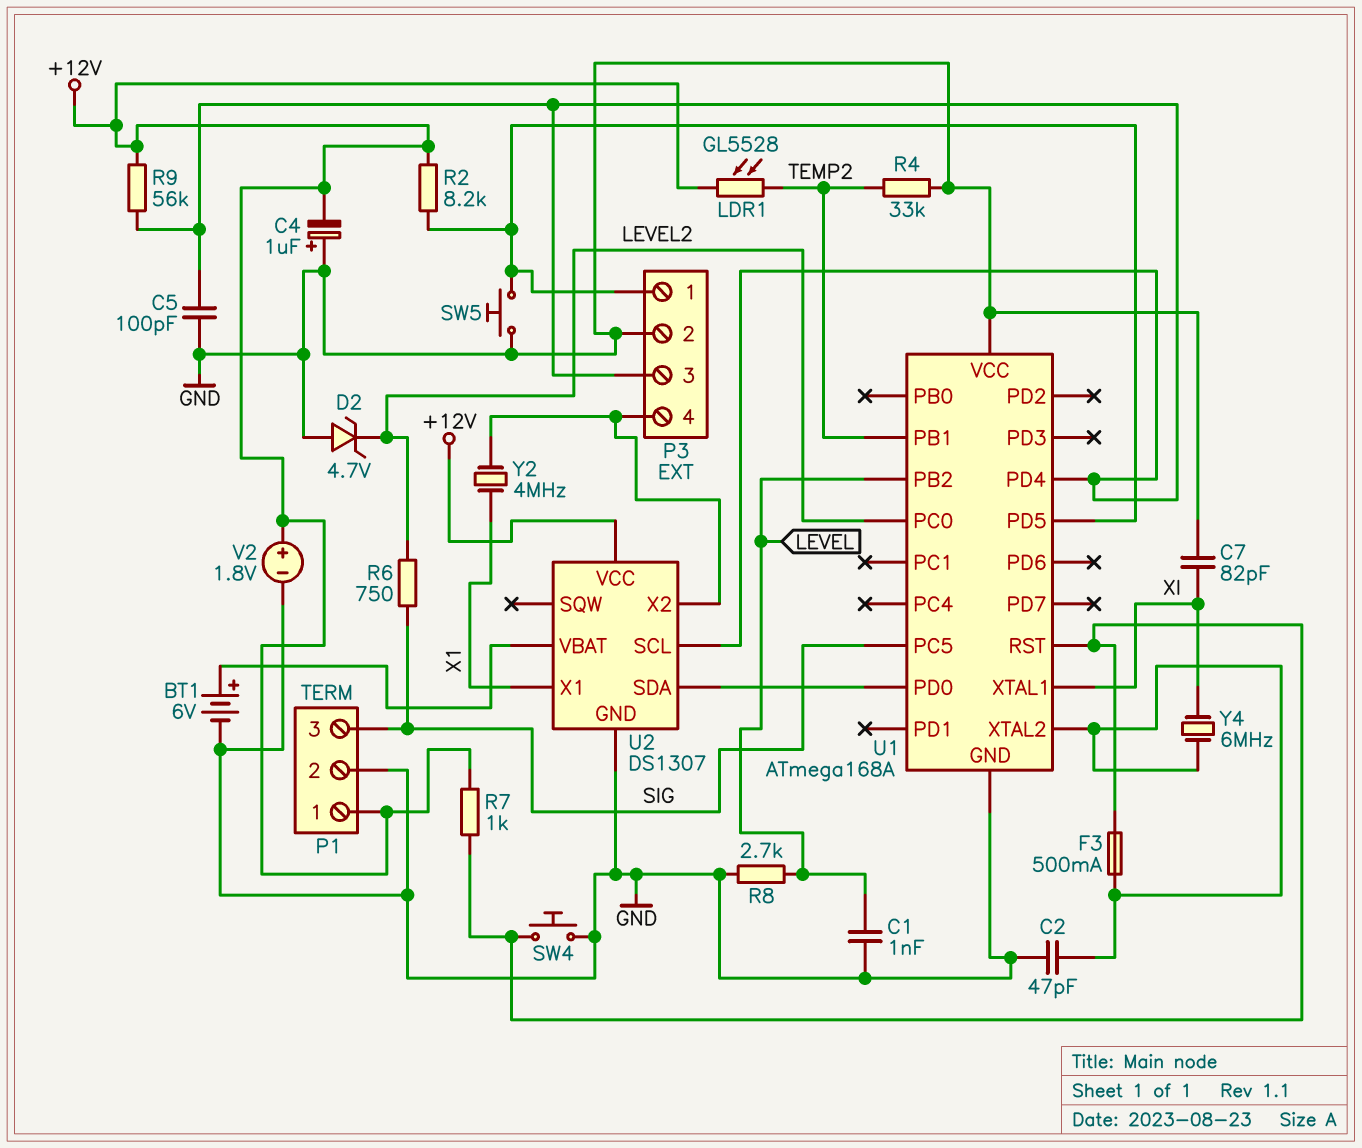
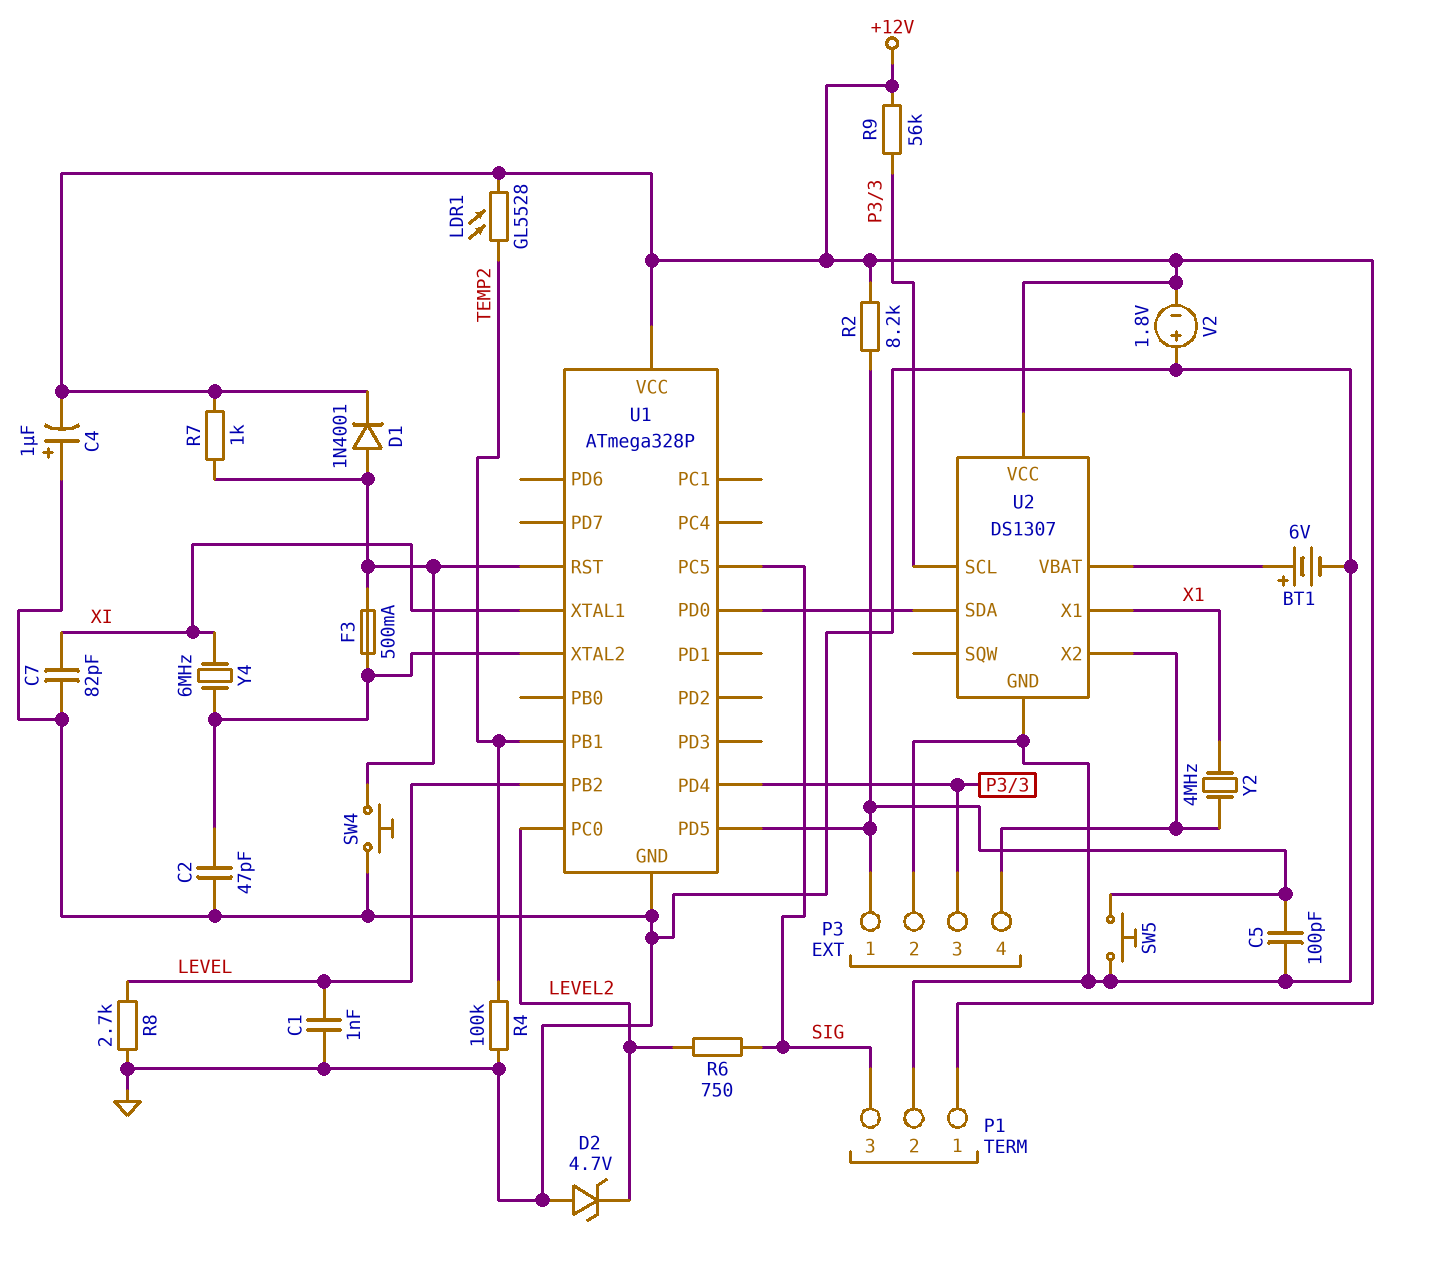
C5: 100pF (GND, P3/3) -> 100pF (GND, P3/1)
D1: none -> diode 1N4001 (A U1/RST, K +12V)
R4: 33k (GND, TEMP2) -> 100k (GND, TEMP2)
U1: ATmega168A -> ATmega328P
U1 pin VCC: GND -> +12V
V2: 1.8V (plus +12V, minus GND) -> 1.8V (plus GND, minus +12V)

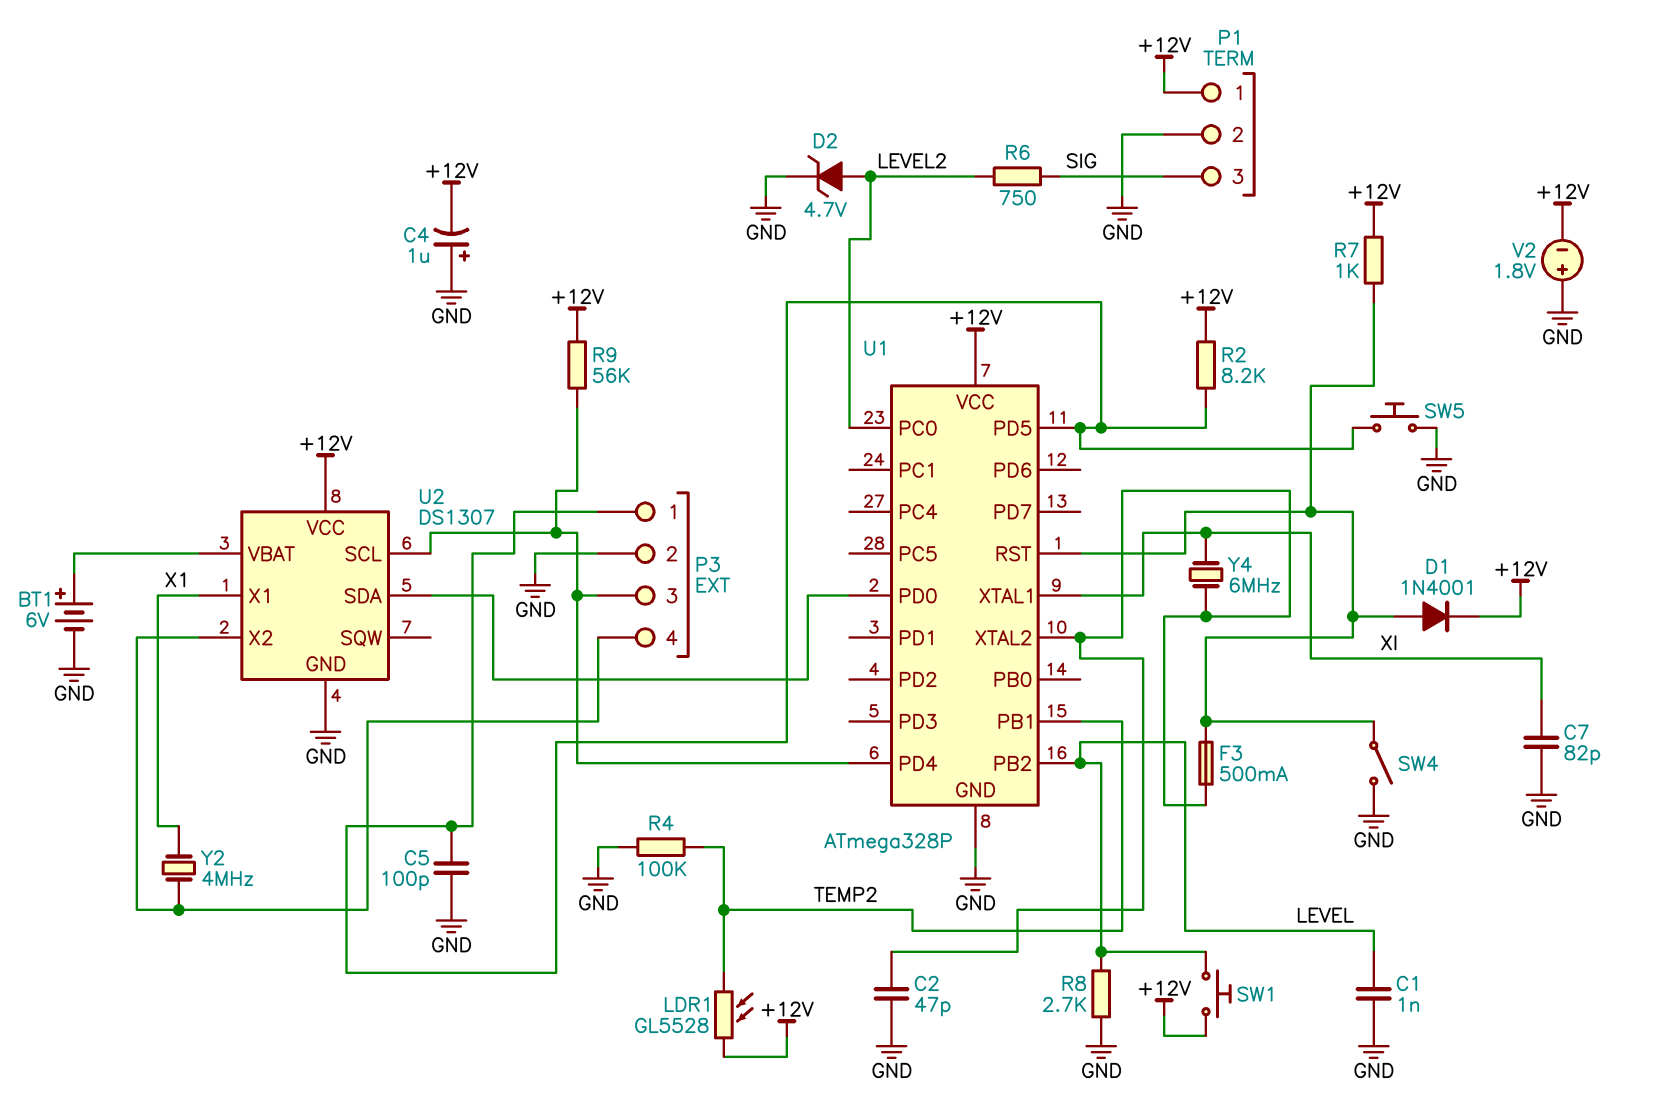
D2: zener 4.7V (A GND, K LEVEL2) -> zener 4.7V (A LEVEL2, K GND)
SW1: none -> button (+12V, LEVEL)
SW4: button (GND, U1/RST) -> switch (GND, U1/RST)
U1 pin PC5: SIG -> none

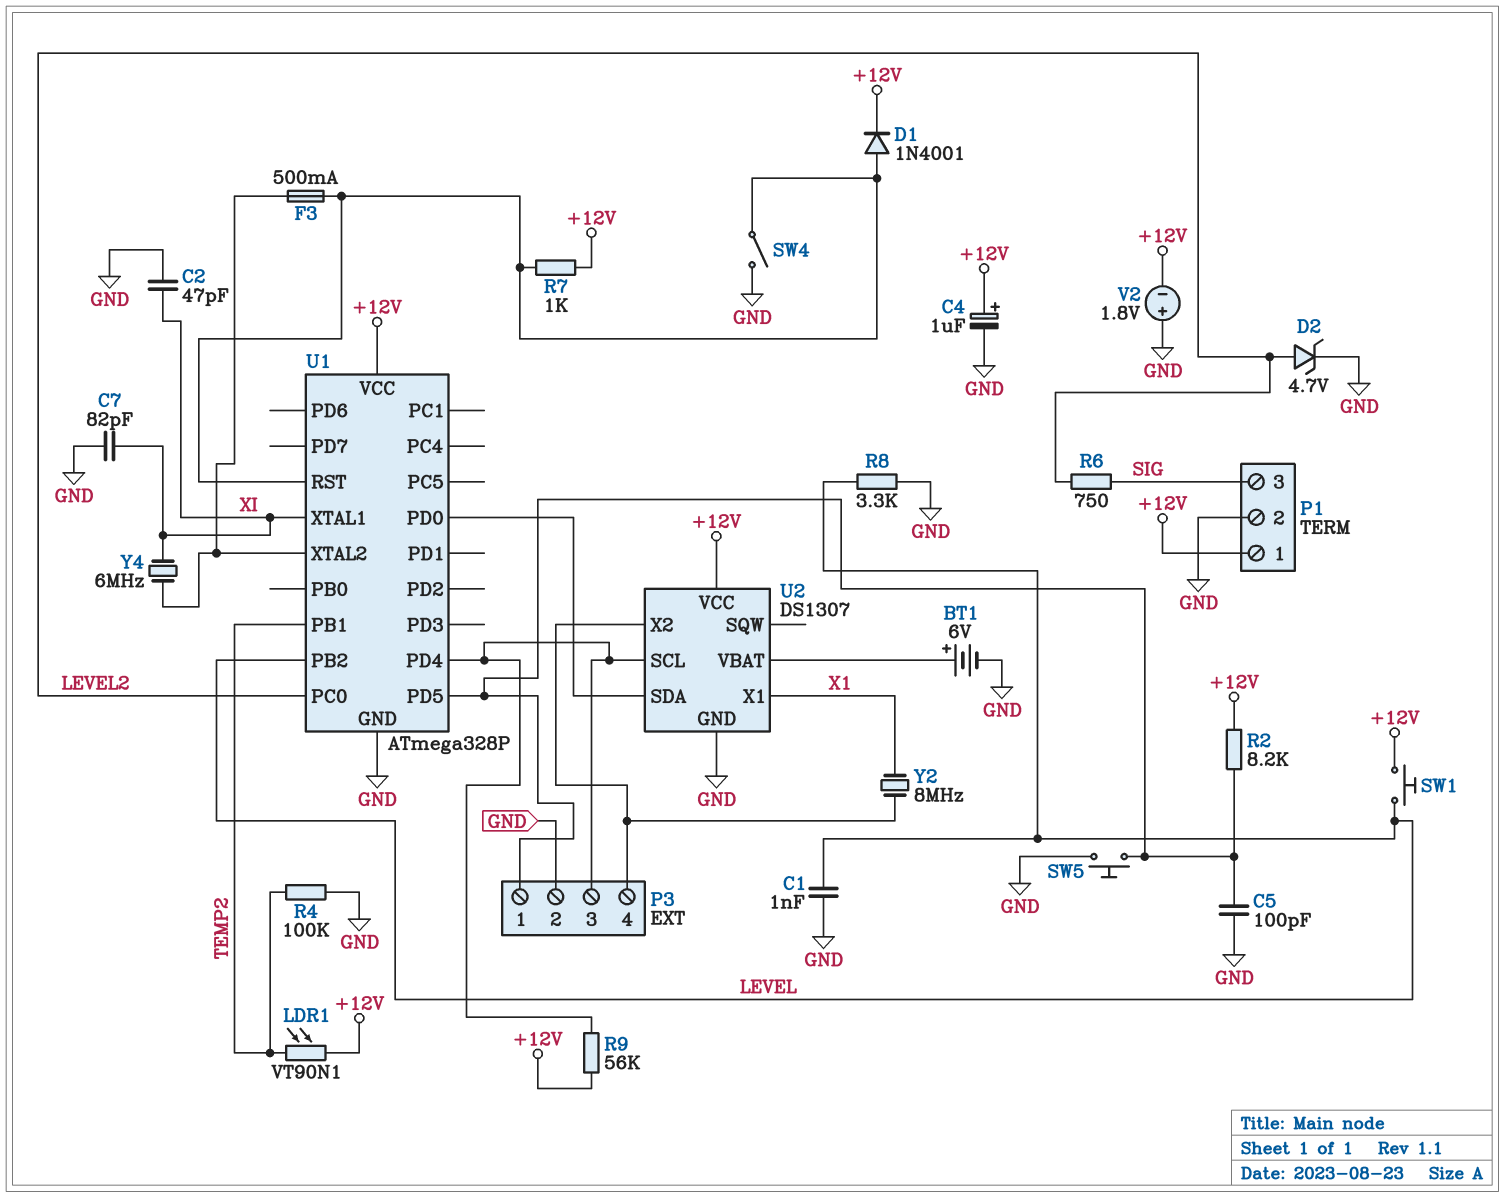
C2: 47pF (GND, U1/XTAL2) -> 47pF (GND, XI)
C4: 1uF (plus GND, minus +12V) -> 1uF (plus +12V, minus GND)
LDR1: GL5528 (+12V, TEMP2) -> VT90N1 (+12V, TEMP2)
R8: 2.7k (GND, LEVEL) -> 3.3k (GND, LEVEL)
Y2: 4MHz (P3/4, X1) -> 8MHz (P3/4, X1)

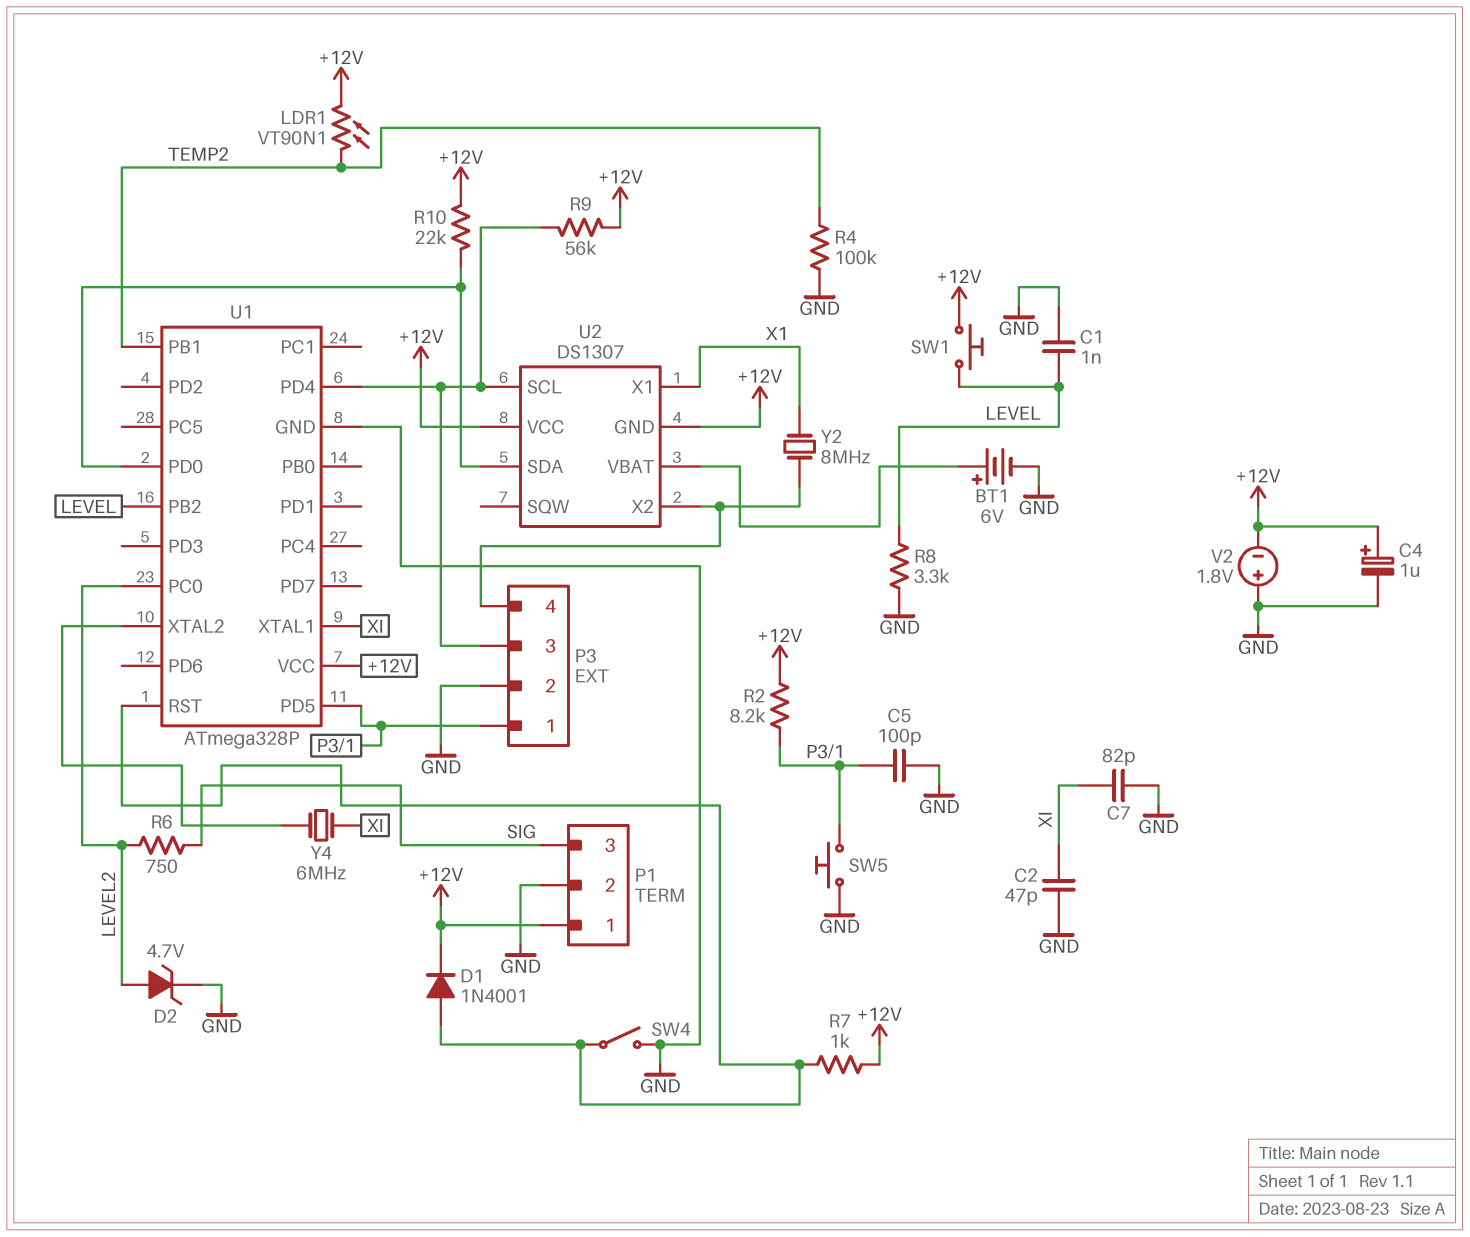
F3: 500mA (U1/RST, U1/XTAL2) -> none
R10: none -> 22k (+12V, U1/PD0)
U2 pin GND: GND -> +12V

